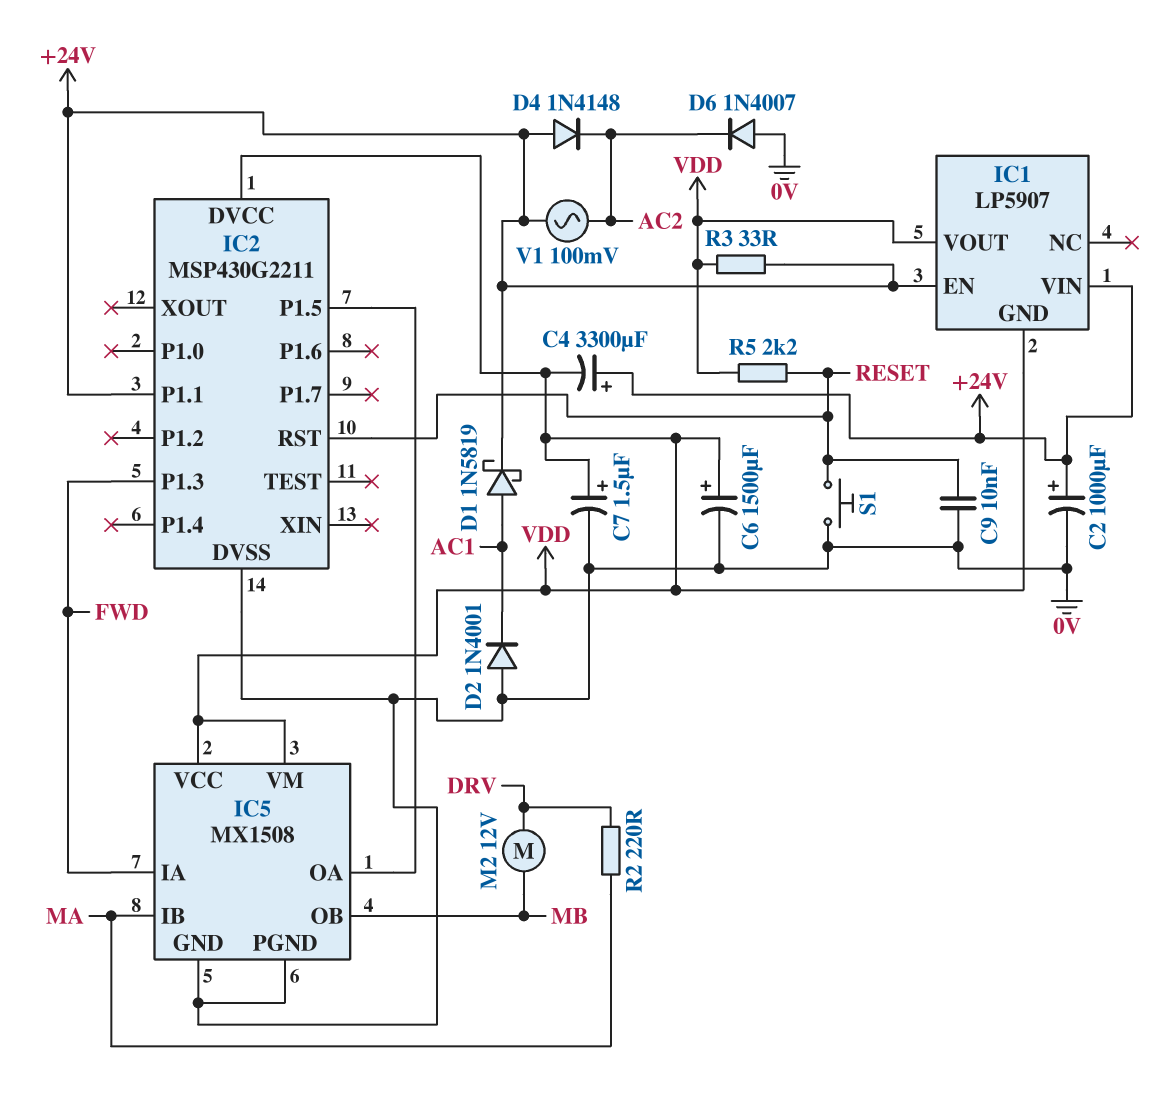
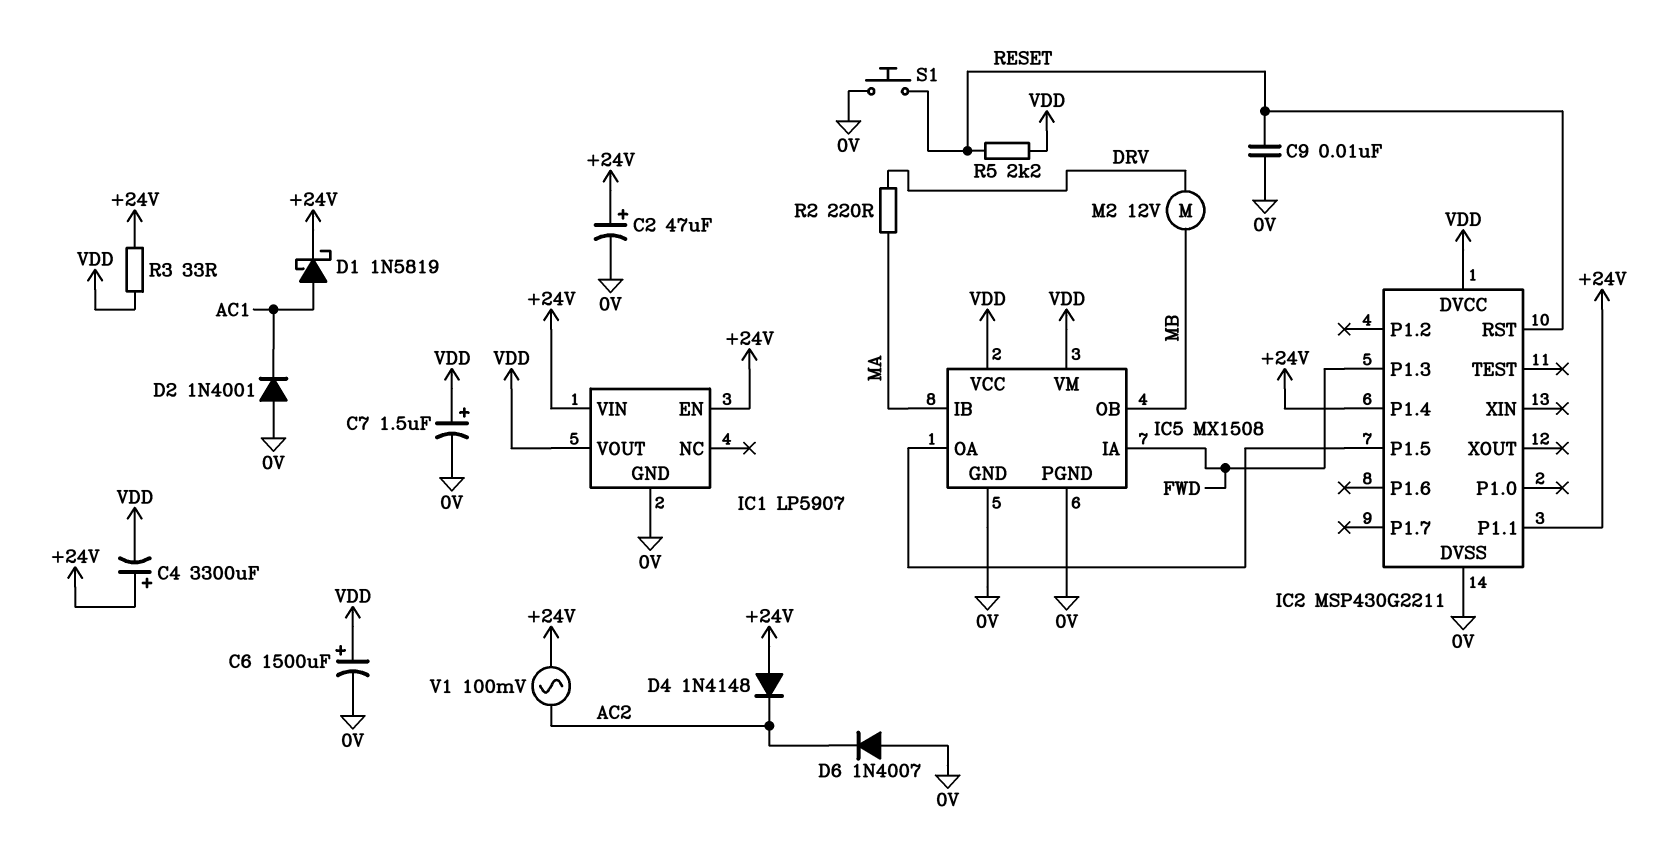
C2: 1000uF (plus +24V, minus 0V) -> 47uF (plus +24V, minus 0V)
IC1 pin GND: VDD -> 0V
IC2 pin P1.4: none -> +24V

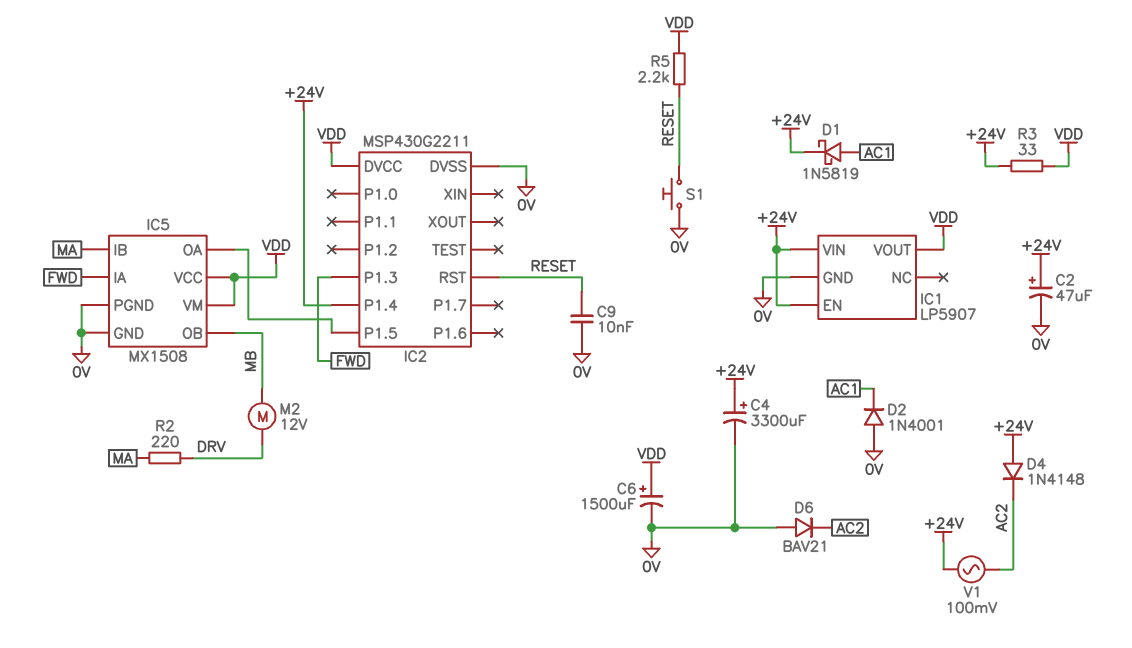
C4: 3300uF (plus +24V, minus VDD) -> 3300uF (plus +24V, minus 0V)
C7: 1.5uF (plus VDD, minus 0V) -> none
D6: diode 1N4007 (A 0V, K AC2) -> diode BAV21 (A 0V, K AC2)
IC2 pin P1.1: +24V -> none

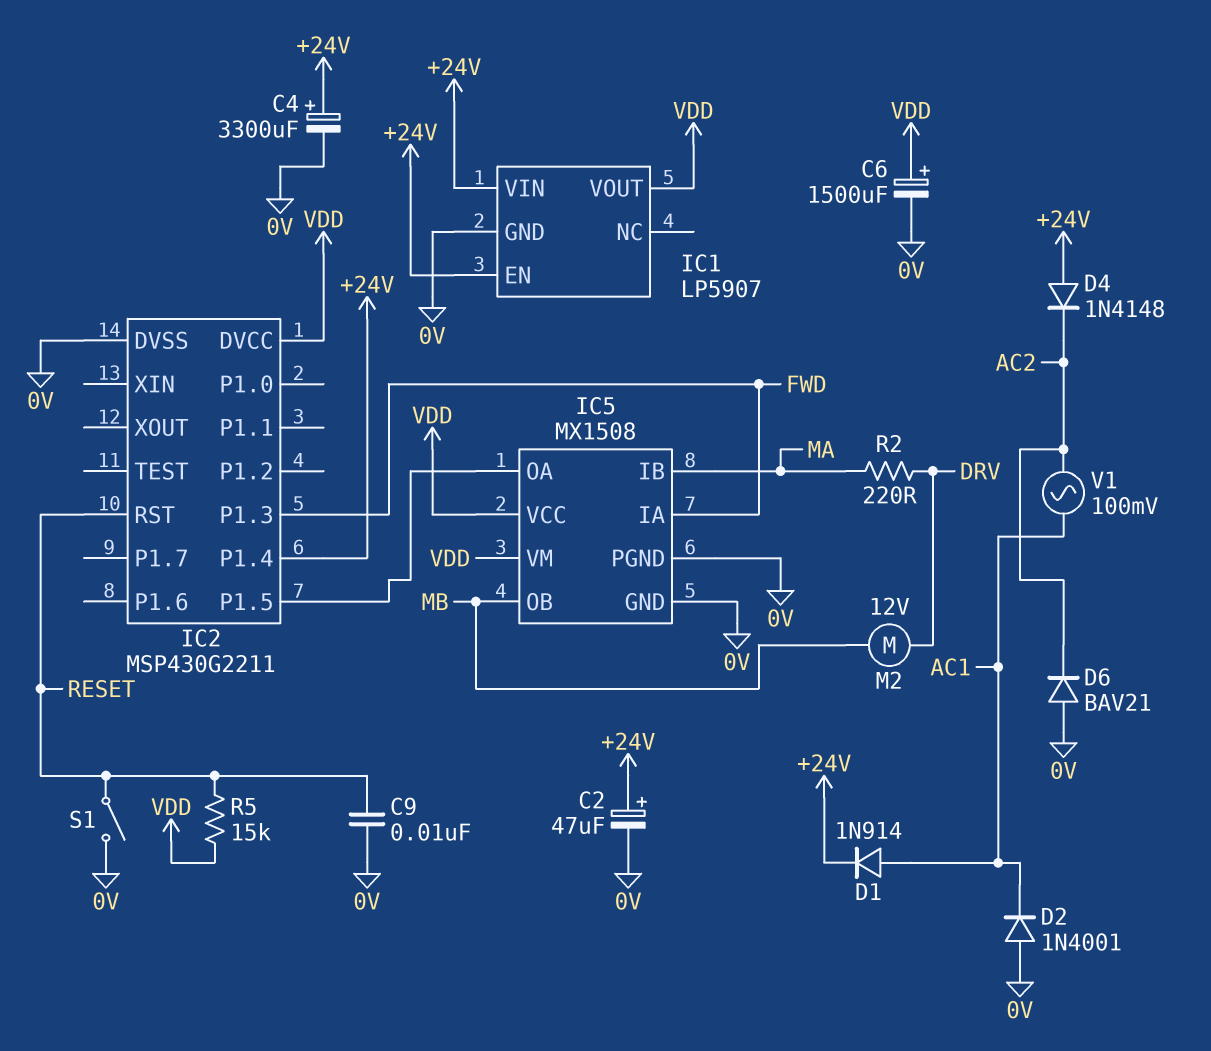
D1: schottky 1N5819 (A AC1, K +24V) -> diode 1N914 (A AC1, K +24V)
R3: 33 (+24V, VDD) -> none
R5: 2.2k (RESET, VDD) -> 15k (RESET, VDD)
S1: button (0V, RESET) -> switch (0V, RESET)
V1: AC 100mV (+24V, AC2) -> AC 100mV (AC1, AC2)

